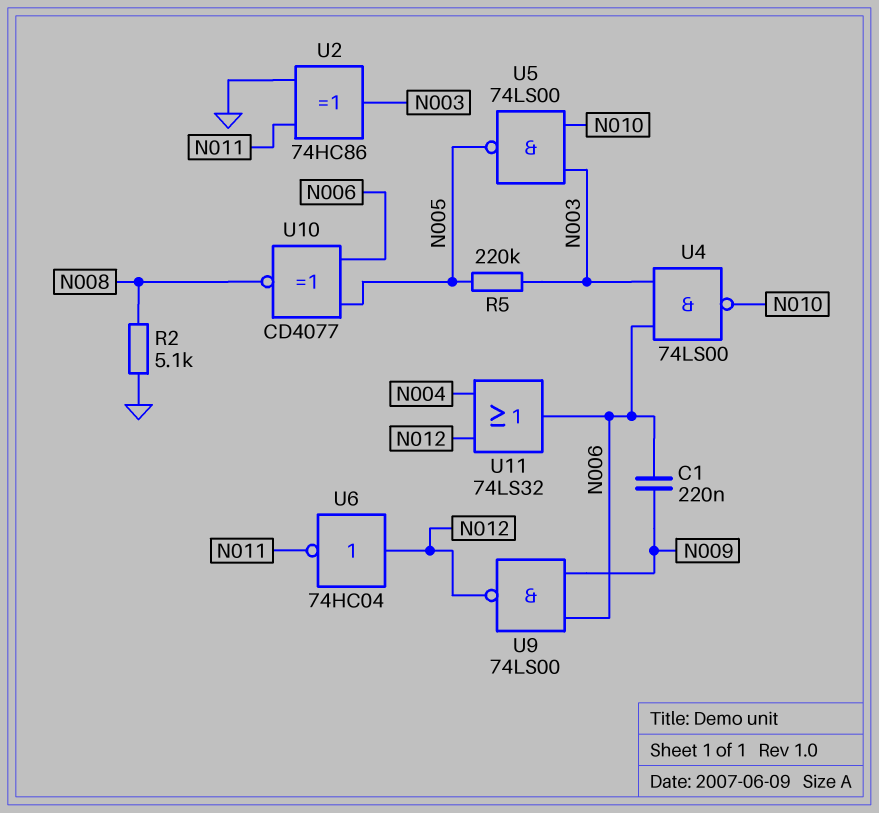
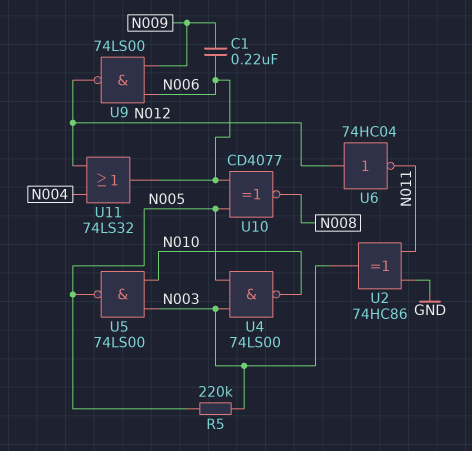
R2: 5.1k (GND, N008) -> none
U4: NAND 74LS00 (in N003, in N006, out N010) -> NAND 74LS00 (in N003, in N005, out N010)

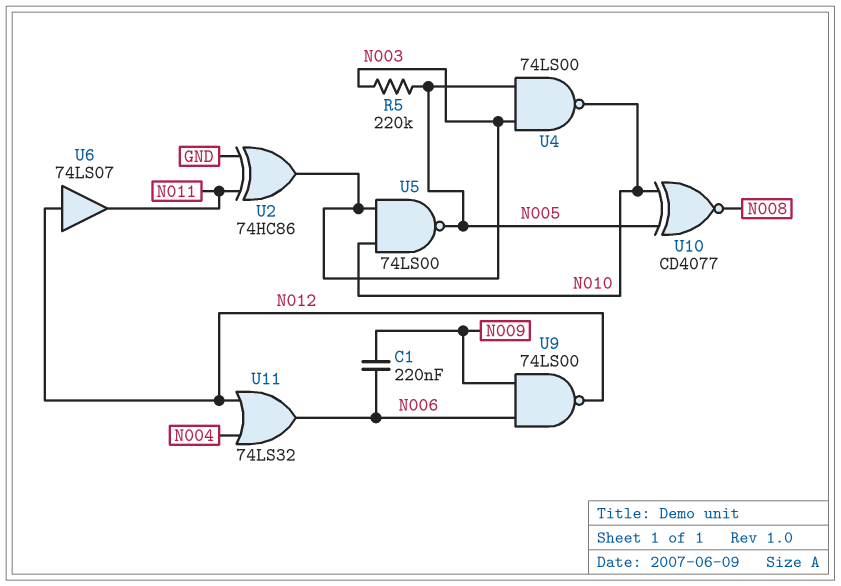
U6: NOT 74HC04 (in N012, out N011) -> buffer 74LS07 (in N012, out N011)
U10: XNOR CD4077 (in N005, in N006, out N008) -> XNOR CD4077 (in N005, in N010, out N008)

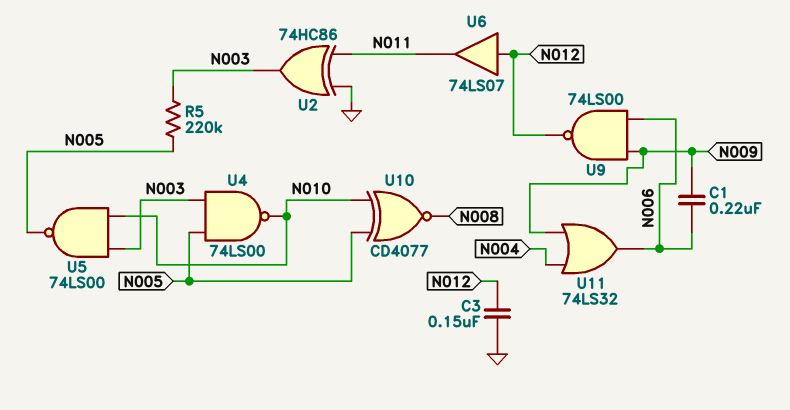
C3: none -> 150nF (GND, N012)
U11: OR 74LS32 (in N004, in N012, out N006) -> OR 74LS32 (in N004, in N009, out N006)

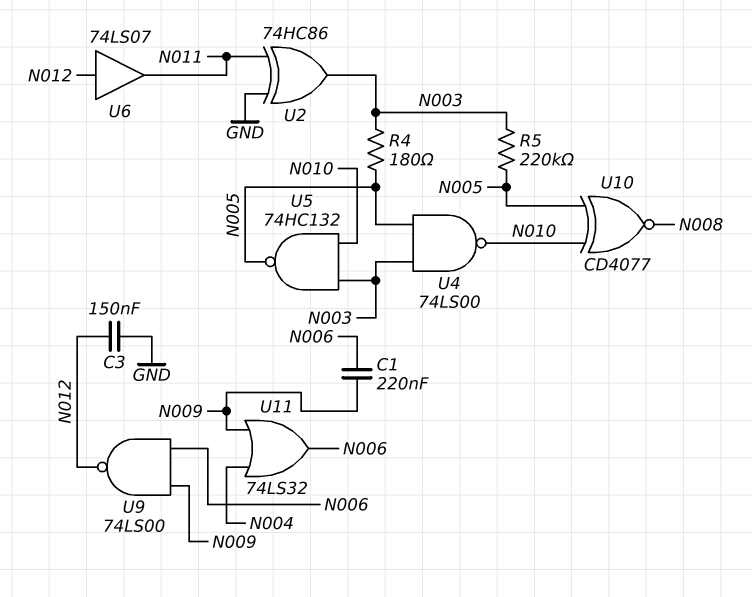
R4: none -> 180 (N003, N005)
U5: NAND 74LS00 (in N003, in N010, out N005) -> NAND 74HC132 (in N003, in N010, out N005)

